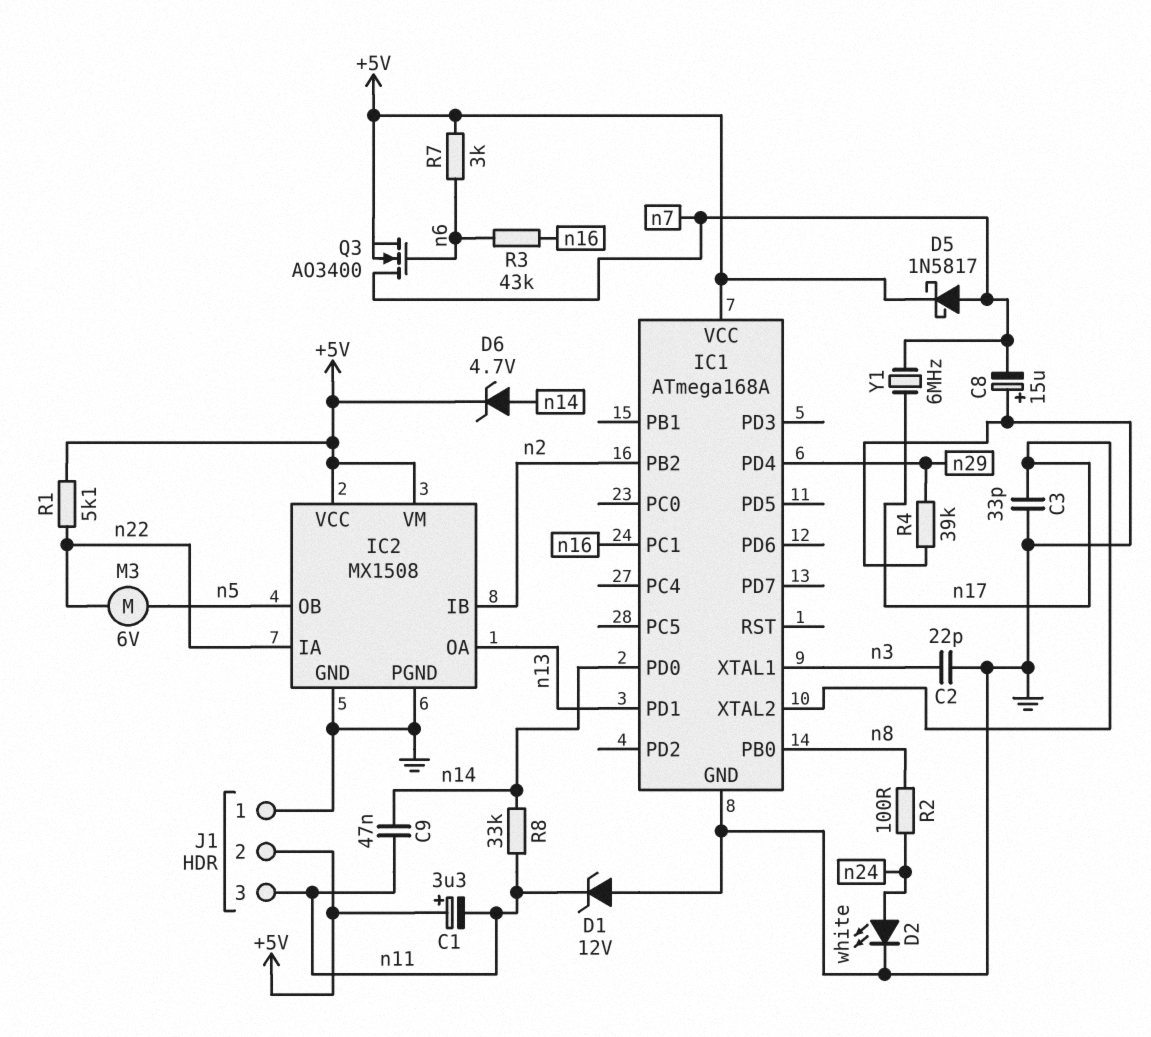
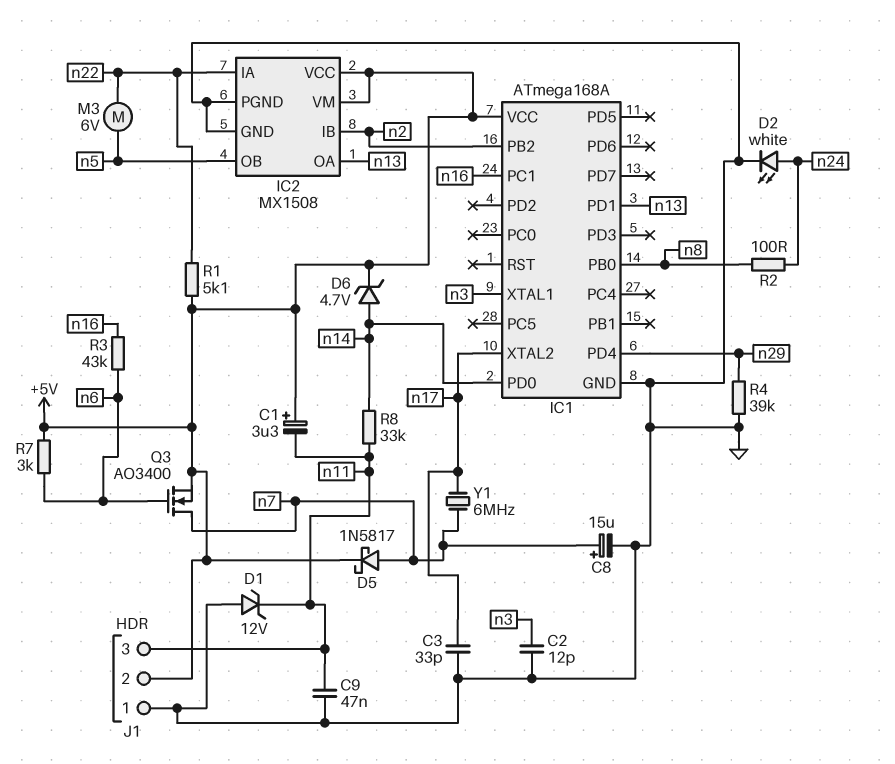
C2: 22pF (GND, n3) -> 12pF (GND, n3)
C8: 15uF (plus GND, minus n7) -> 15uF (plus n7, minus GND)
C9: 47nF (n11, n14) -> 47nF (GND, n11)

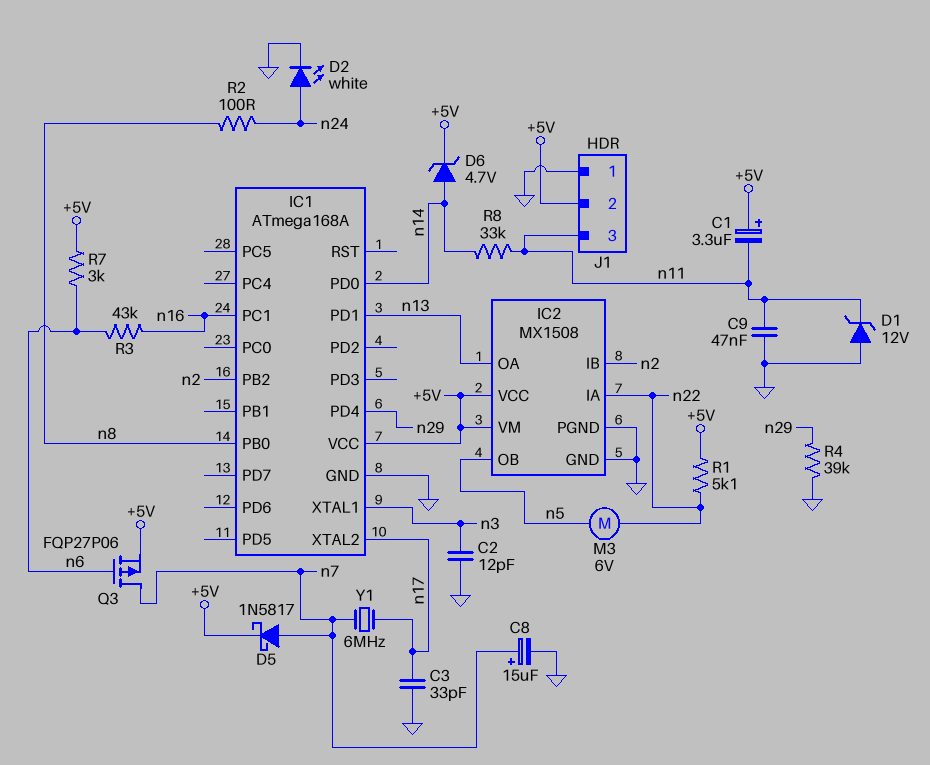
Q3: NMOS AO3400 (G n6, D n7, S +5V) -> PMOS FQP27P06 (G n6, D n7, S +5V)

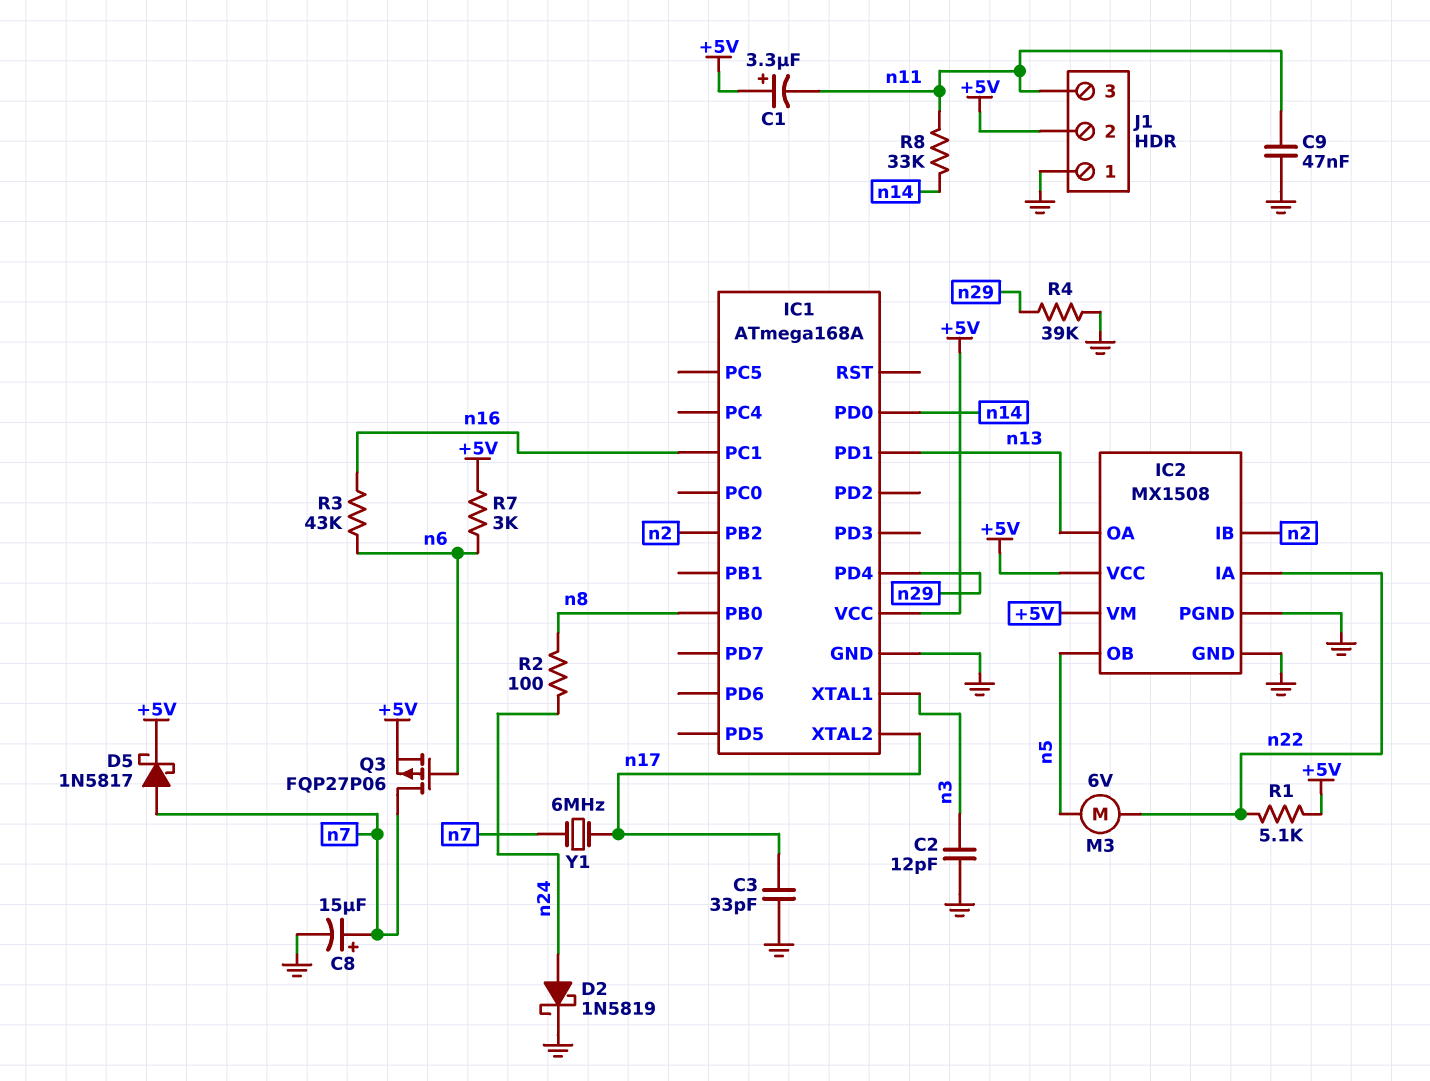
D1: zener 12V (A GND, K n11) -> none
D2: LED white (A n24, K GND) -> schottky 1N5819 (A n24, K GND)
D6: zener 4.7V (A n14, K +5V) -> none

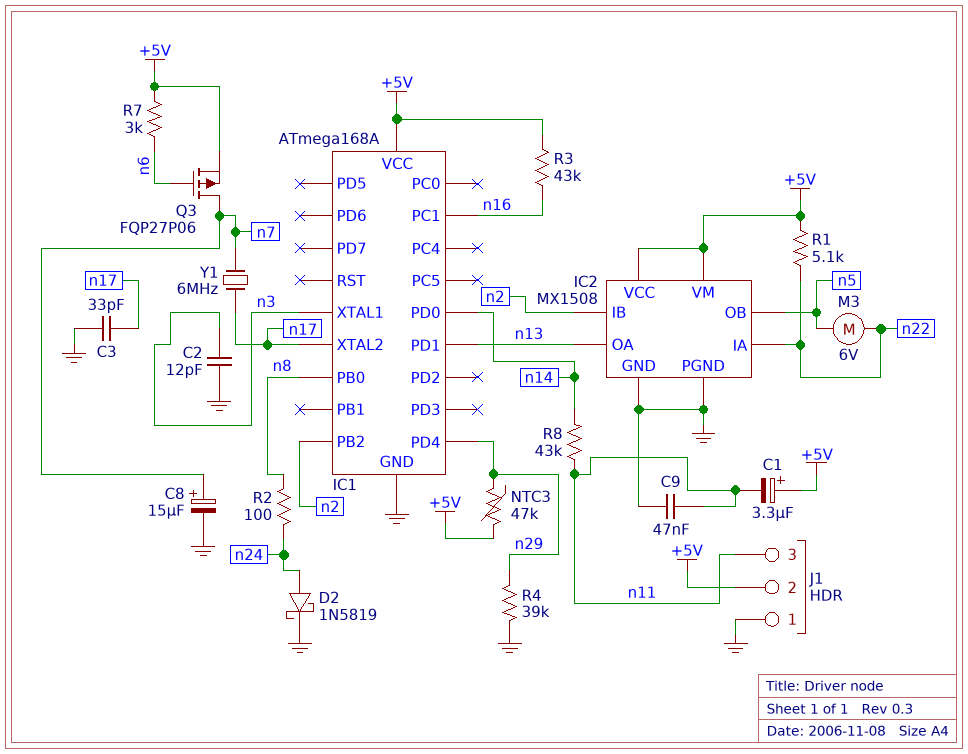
D5: schottky 1N5817 (A n7, K +5V) -> none
NTC3: none -> 47k (+5V, n29)
R3: 43k (n6, n16) -> 43k (+5V, n16)
R8: 33k (n11, n14) -> 43k (n11, n14)

